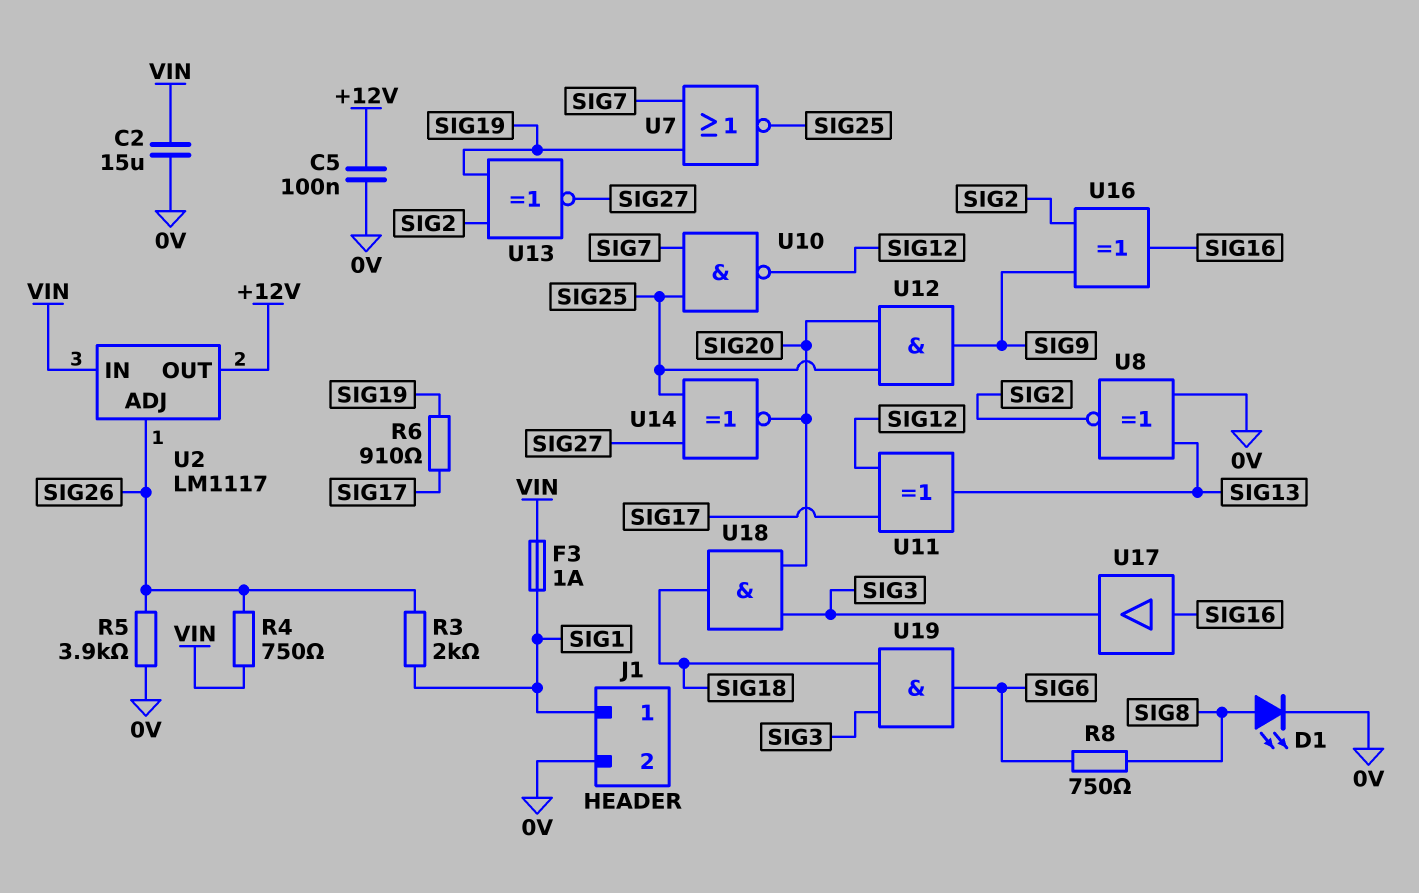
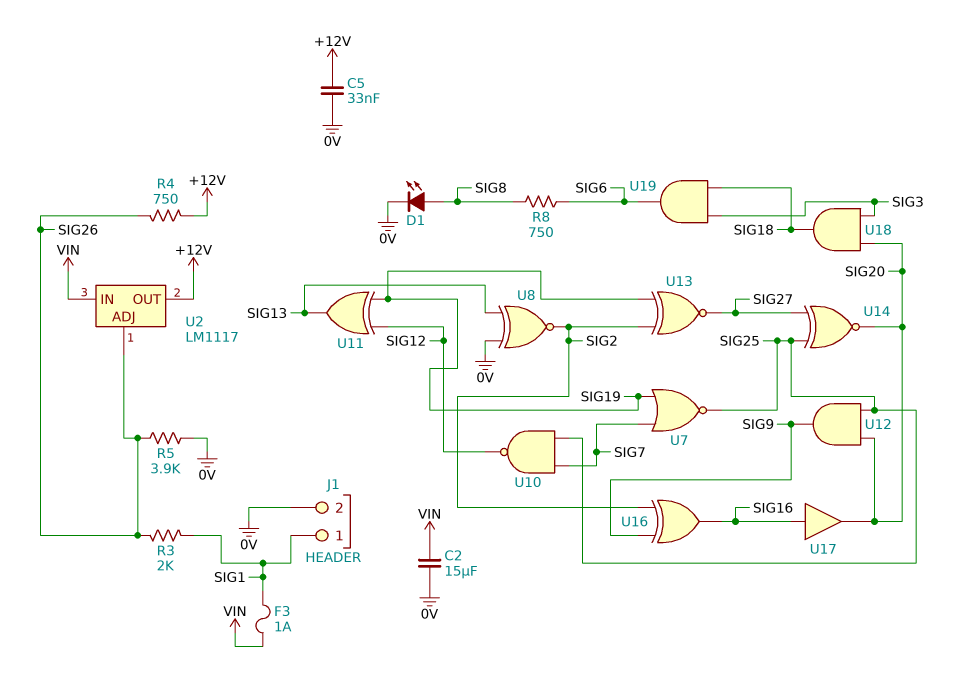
C5: 100nF (+12V, 0V) -> 33nF (+12V, 0V)
R4: 750 (SIG26, VIN) -> 750 (+12V, SIG26)
R6: 910 (SIG17, SIG19) -> none
U11: XOR (in SIG12, in SIG17, out SIG13) -> XOR (in SIG12, in SIG19, out SIG13)
U17: buffer (in SIG16, out SIG3) -> buffer (in SIG16, out SIG20)

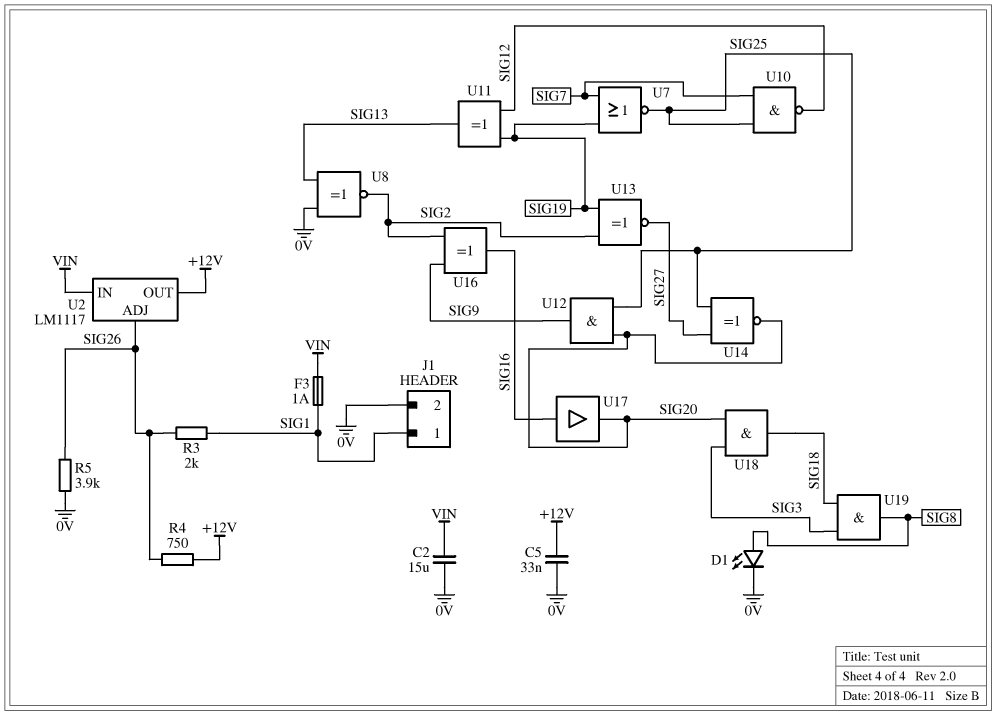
R8: 750 (SIG6, SIG8) -> none
U19: AND (in SIG3, in SIG18, out SIG6) -> AND (in SIG3, in SIG18, out SIG8)

